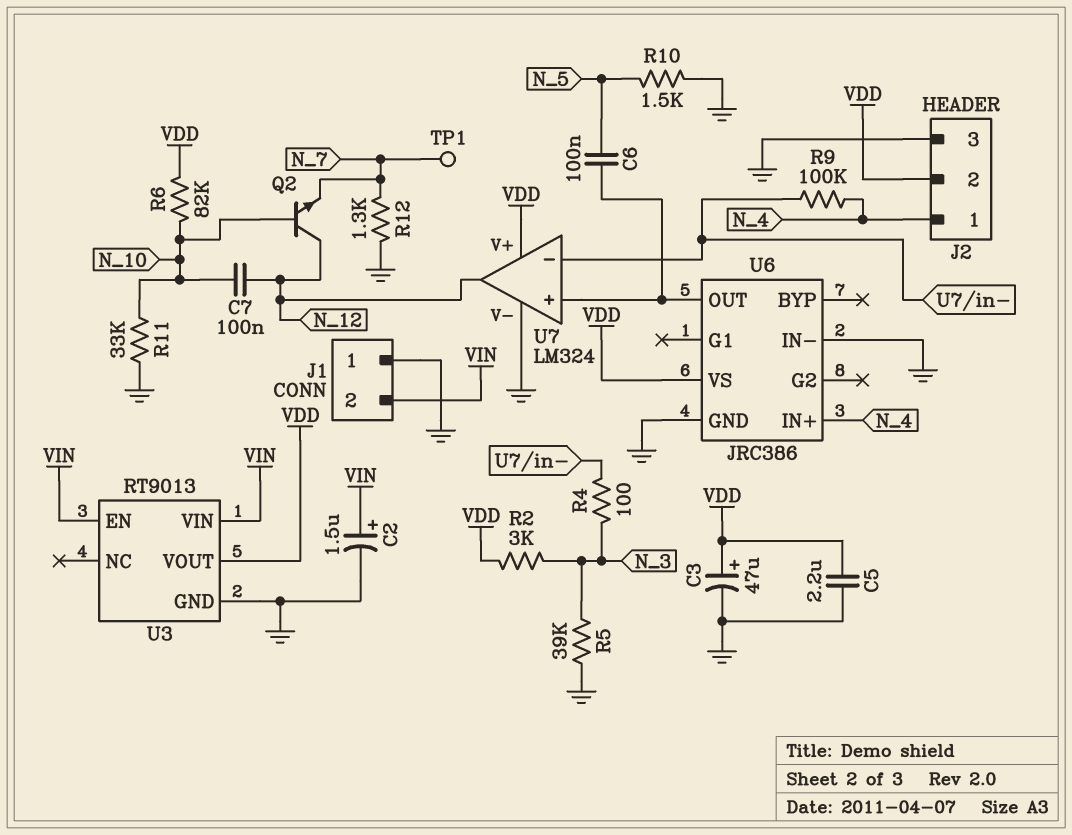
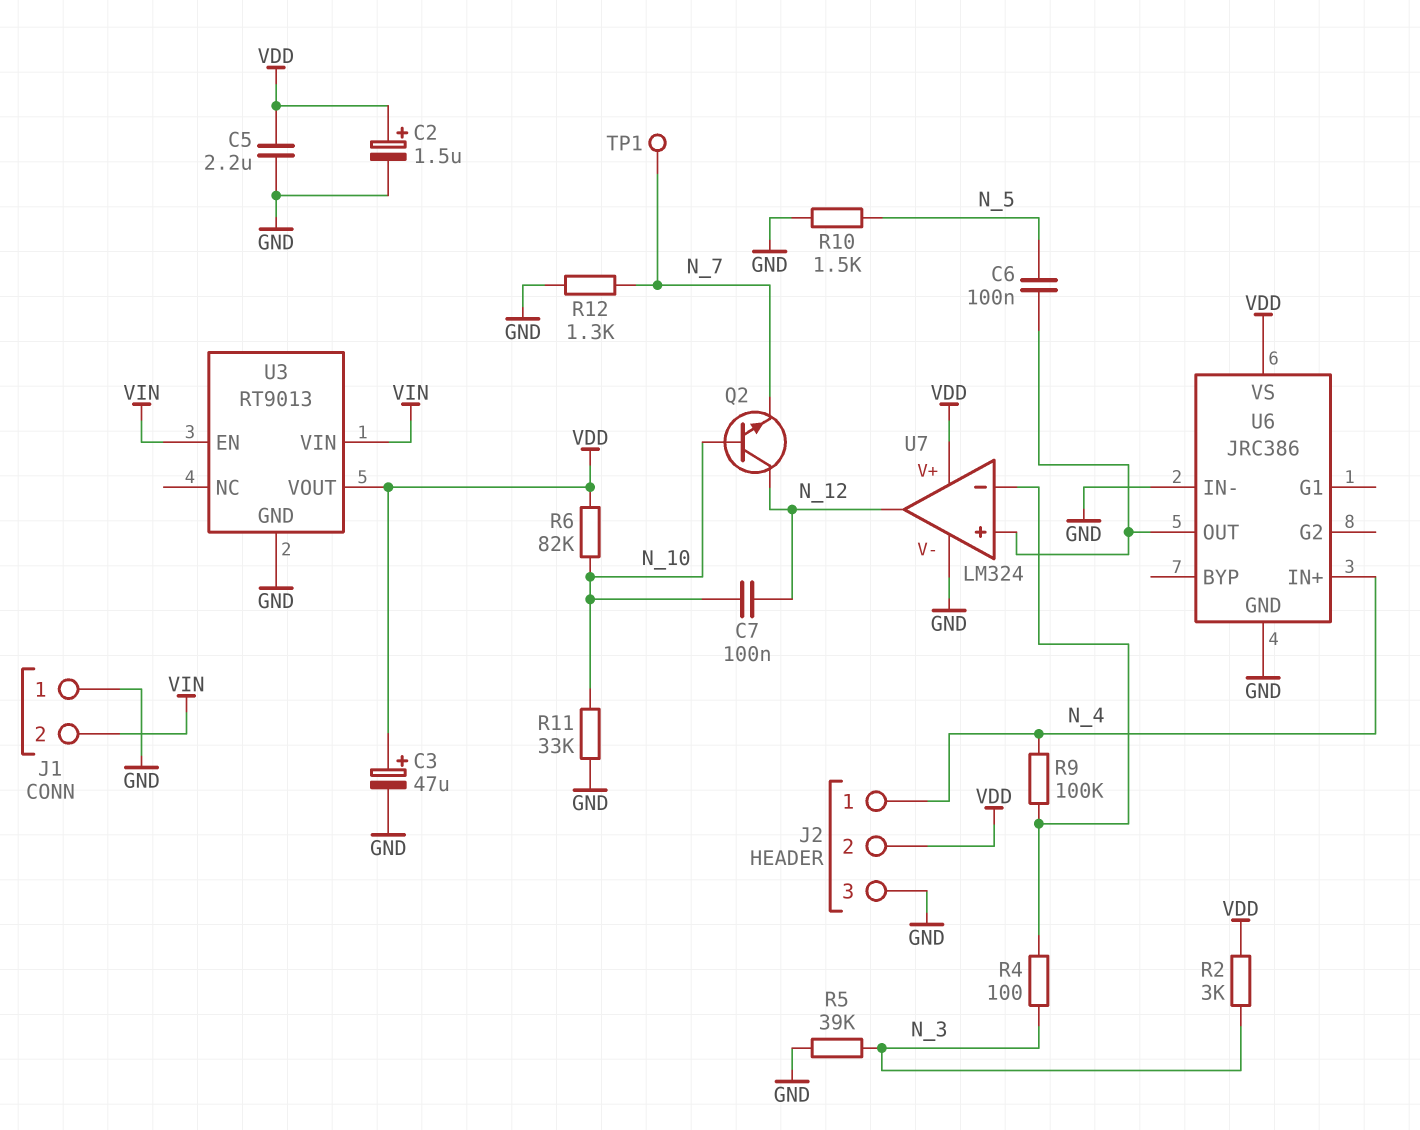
C2: 1.5uF (plus VIN, minus GND) -> 1.5uF (plus VDD, minus GND)

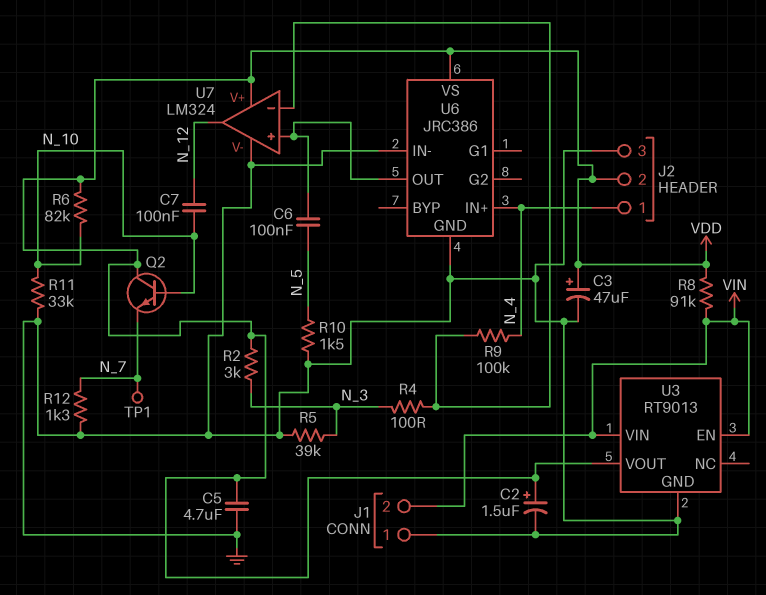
C5: 2.2uF (GND, VDD) -> 4.7uF (GND, VDD)
Q2: NPN (B N_10, C N_12, E N_7) -> NPN (B N_10, C VDD, E N_7)
R8: none -> 91k (VDD, VIN)

